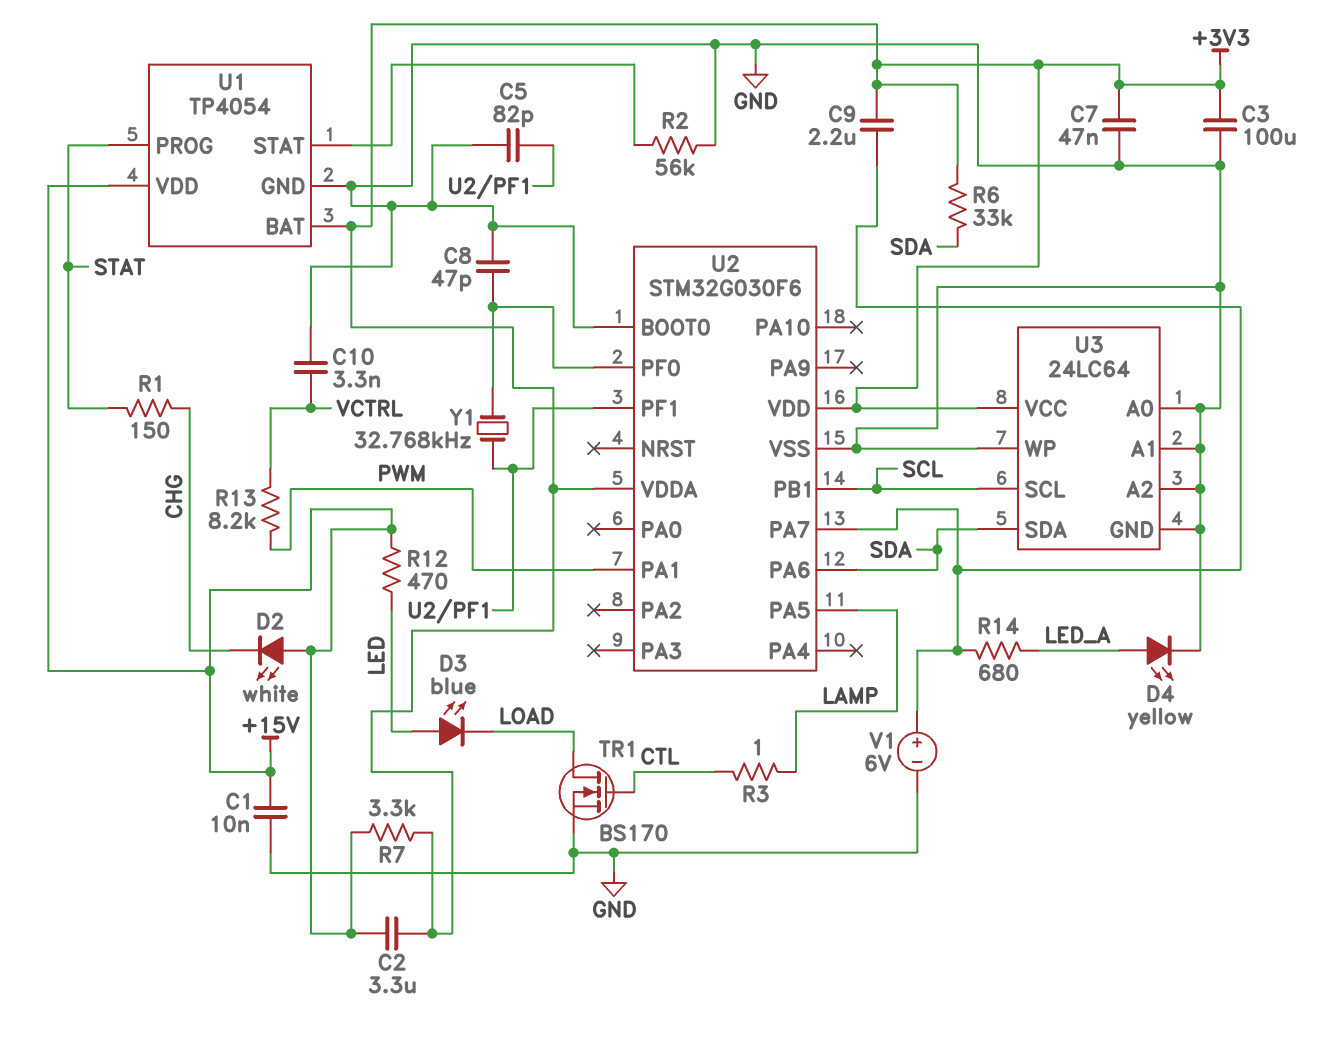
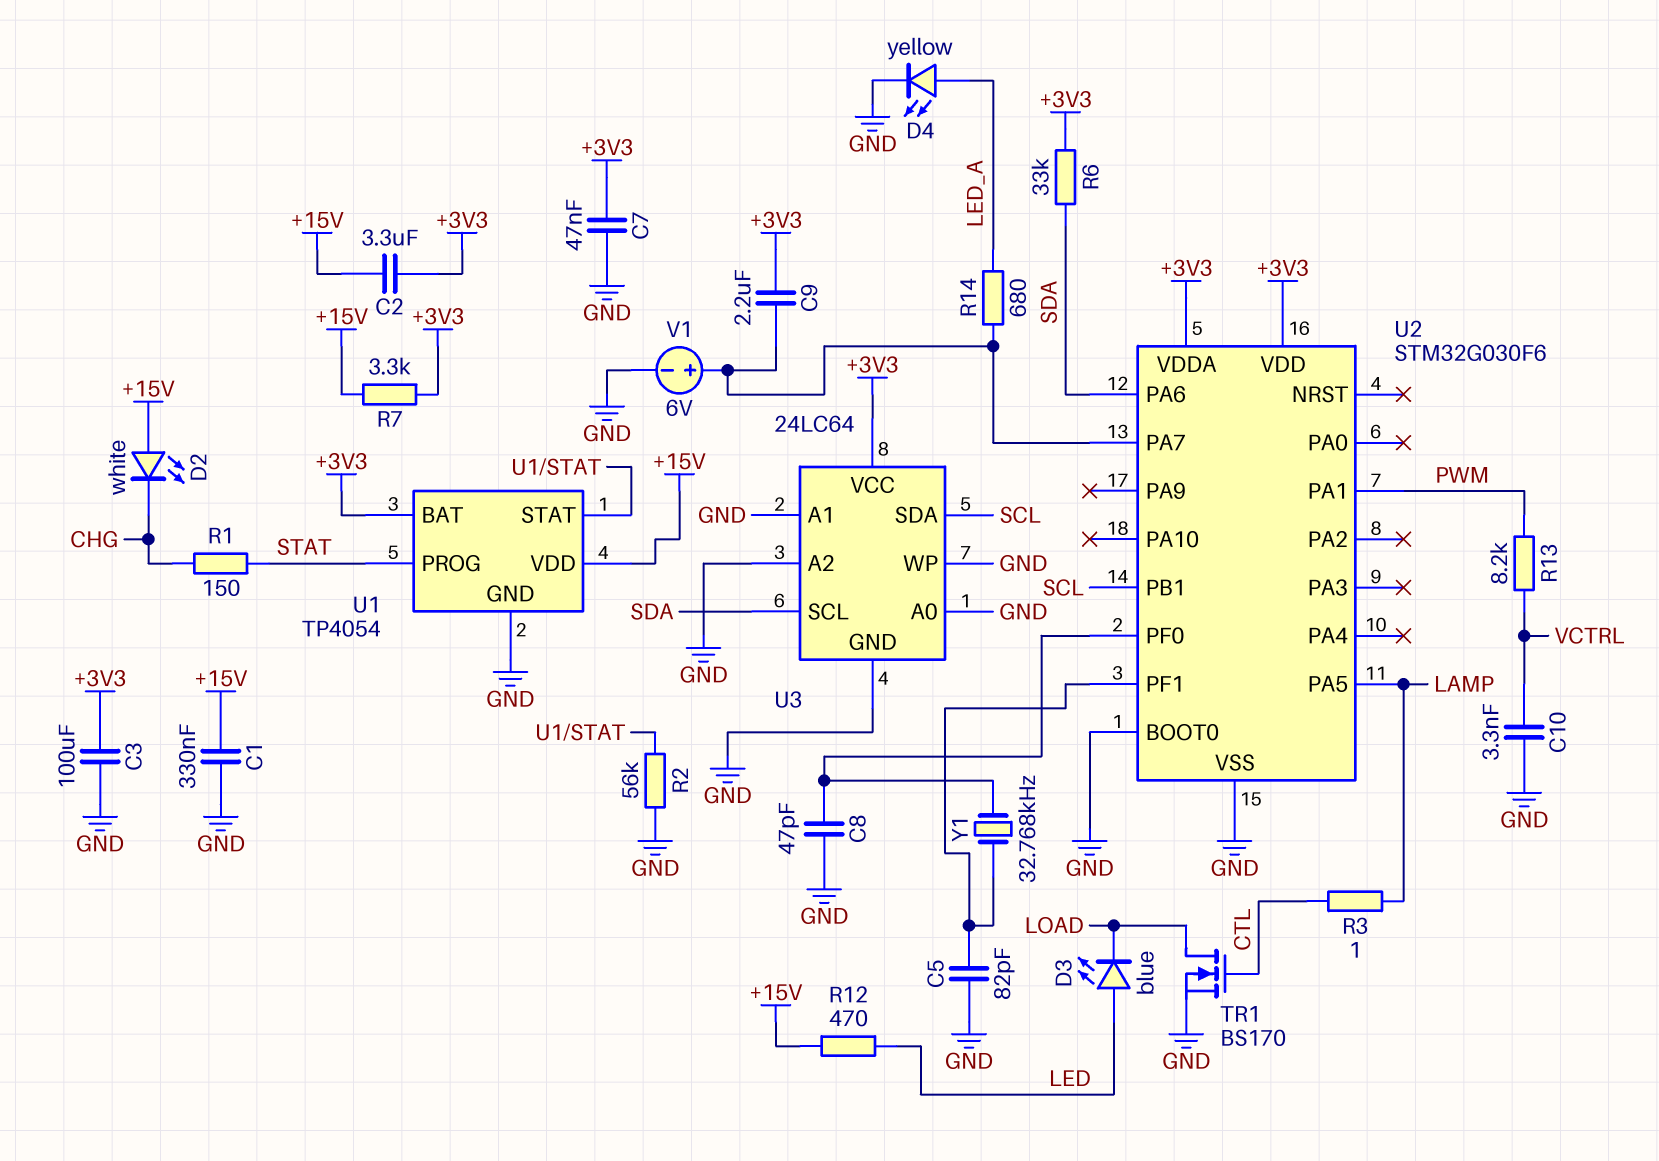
C1: 10nF (+15V, GND) -> 330nF (+15V, GND)
U3 pin SCL: SCL -> SDA
U3 pin SDA: SDA -> SCL

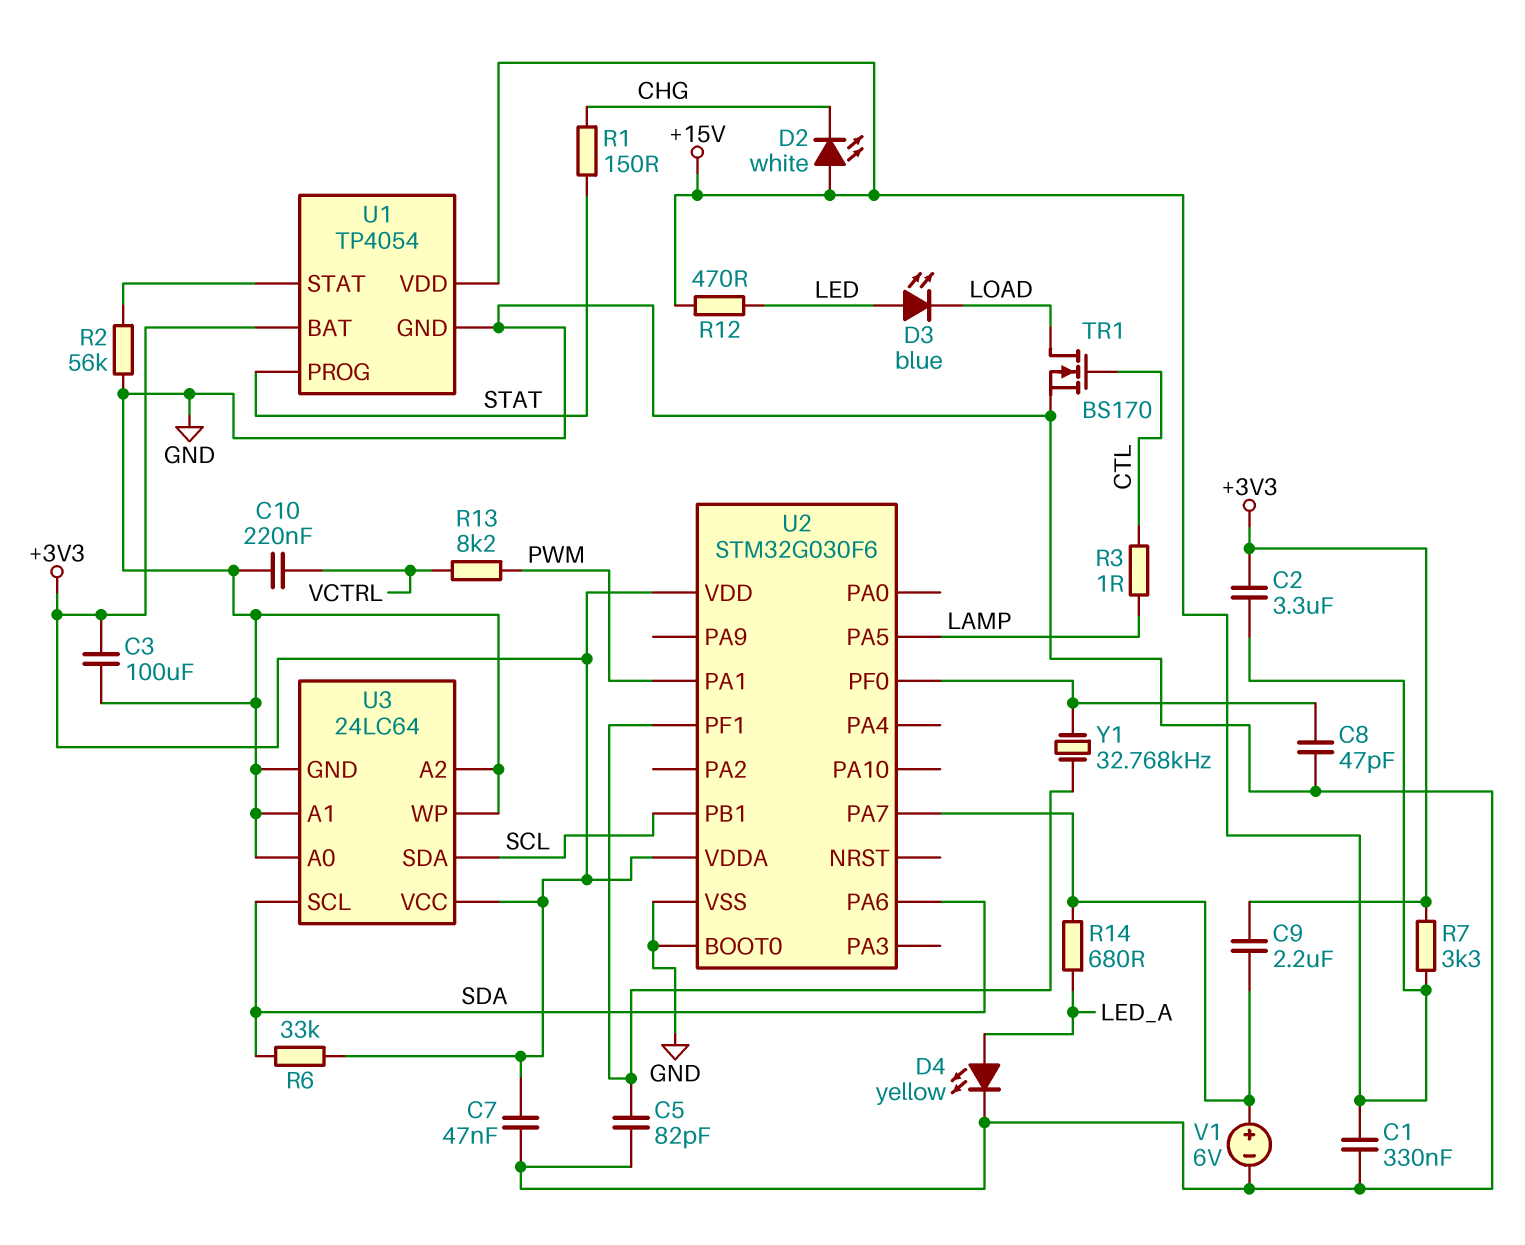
C10: 3.3nF (GND, VCTRL) -> 220nF (GND, VCTRL)

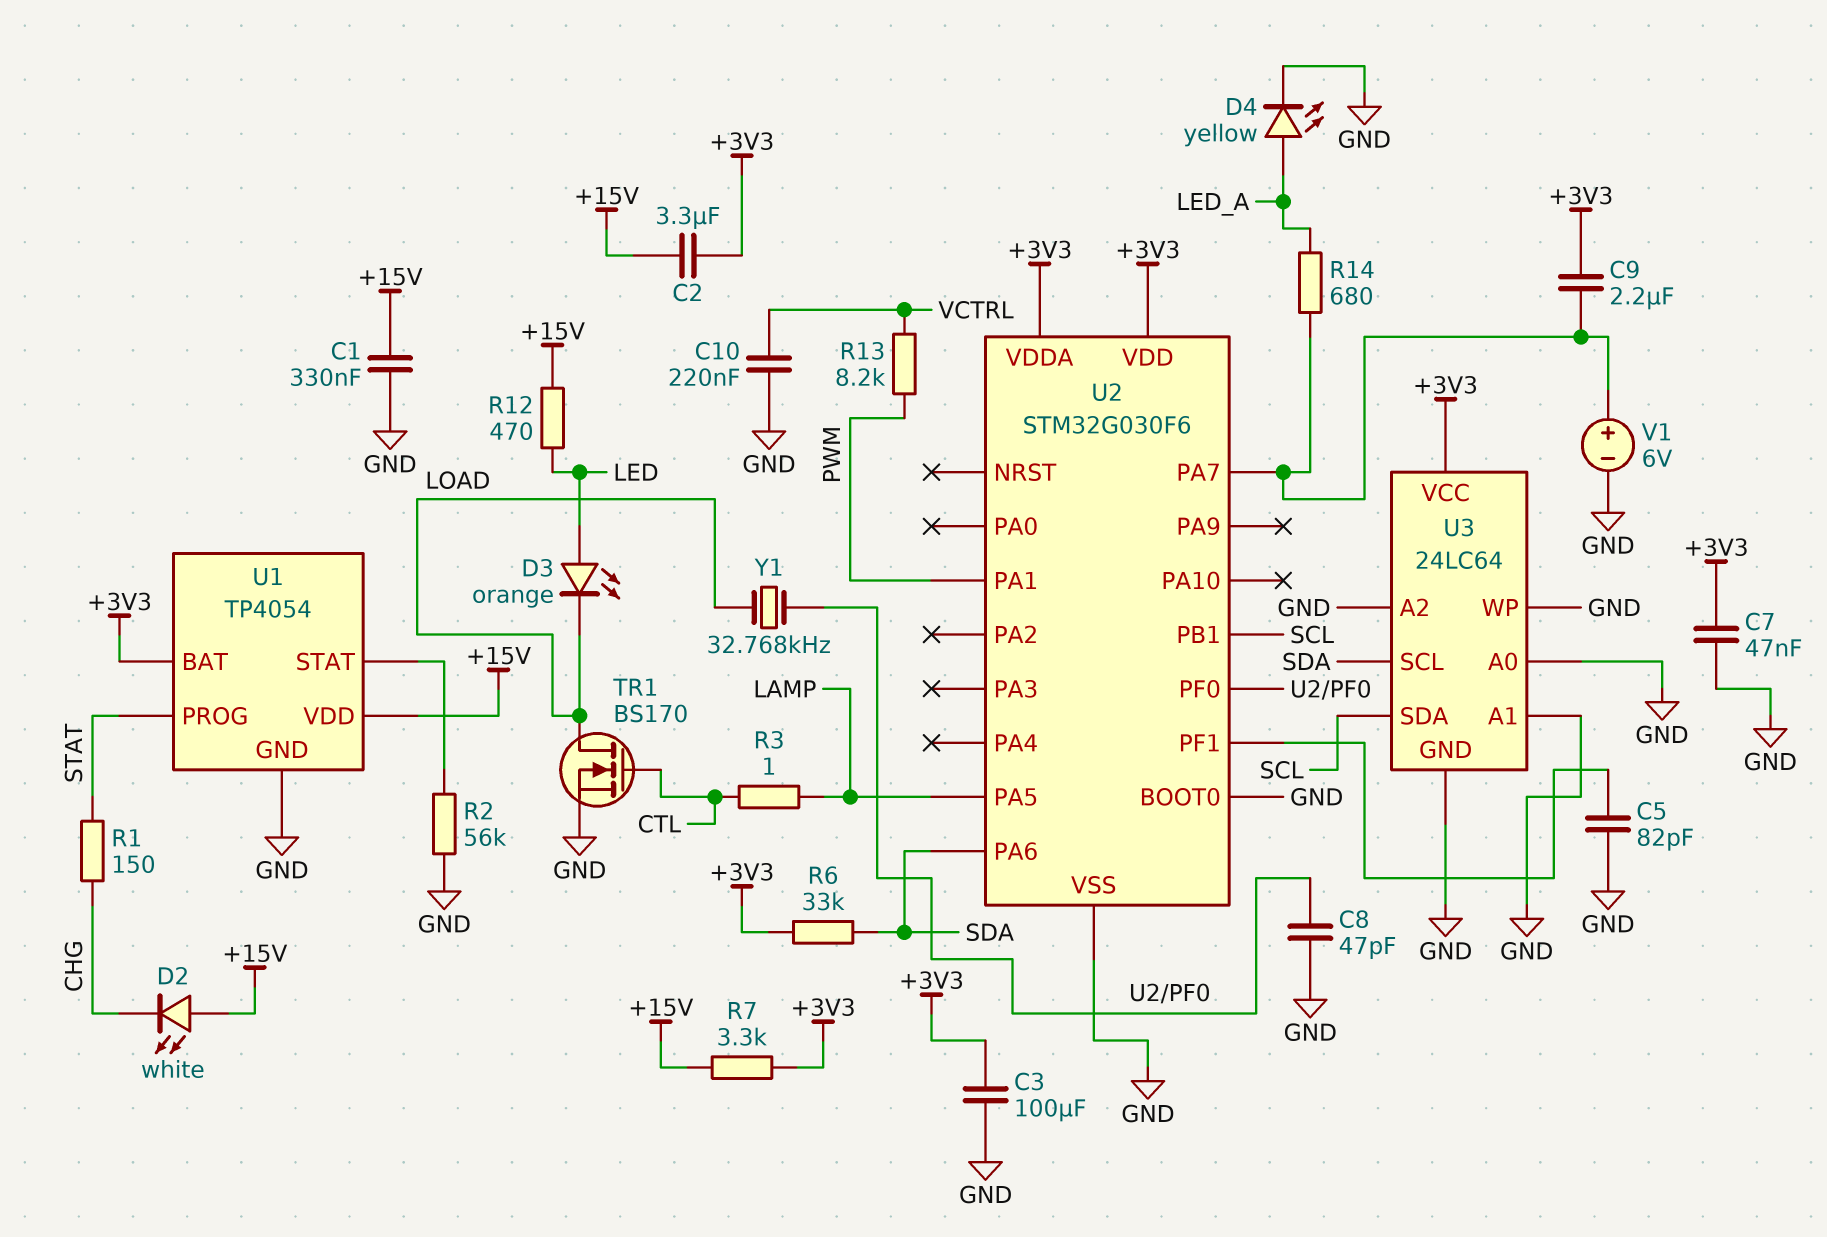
D3: LED blue (A LED, K LOAD) -> LED orange (A LED, K LOAD)
Y1: 32.768kHz (U2/PF0, U2/PF1) -> 32.768kHz (LOAD, U2/PF0)

